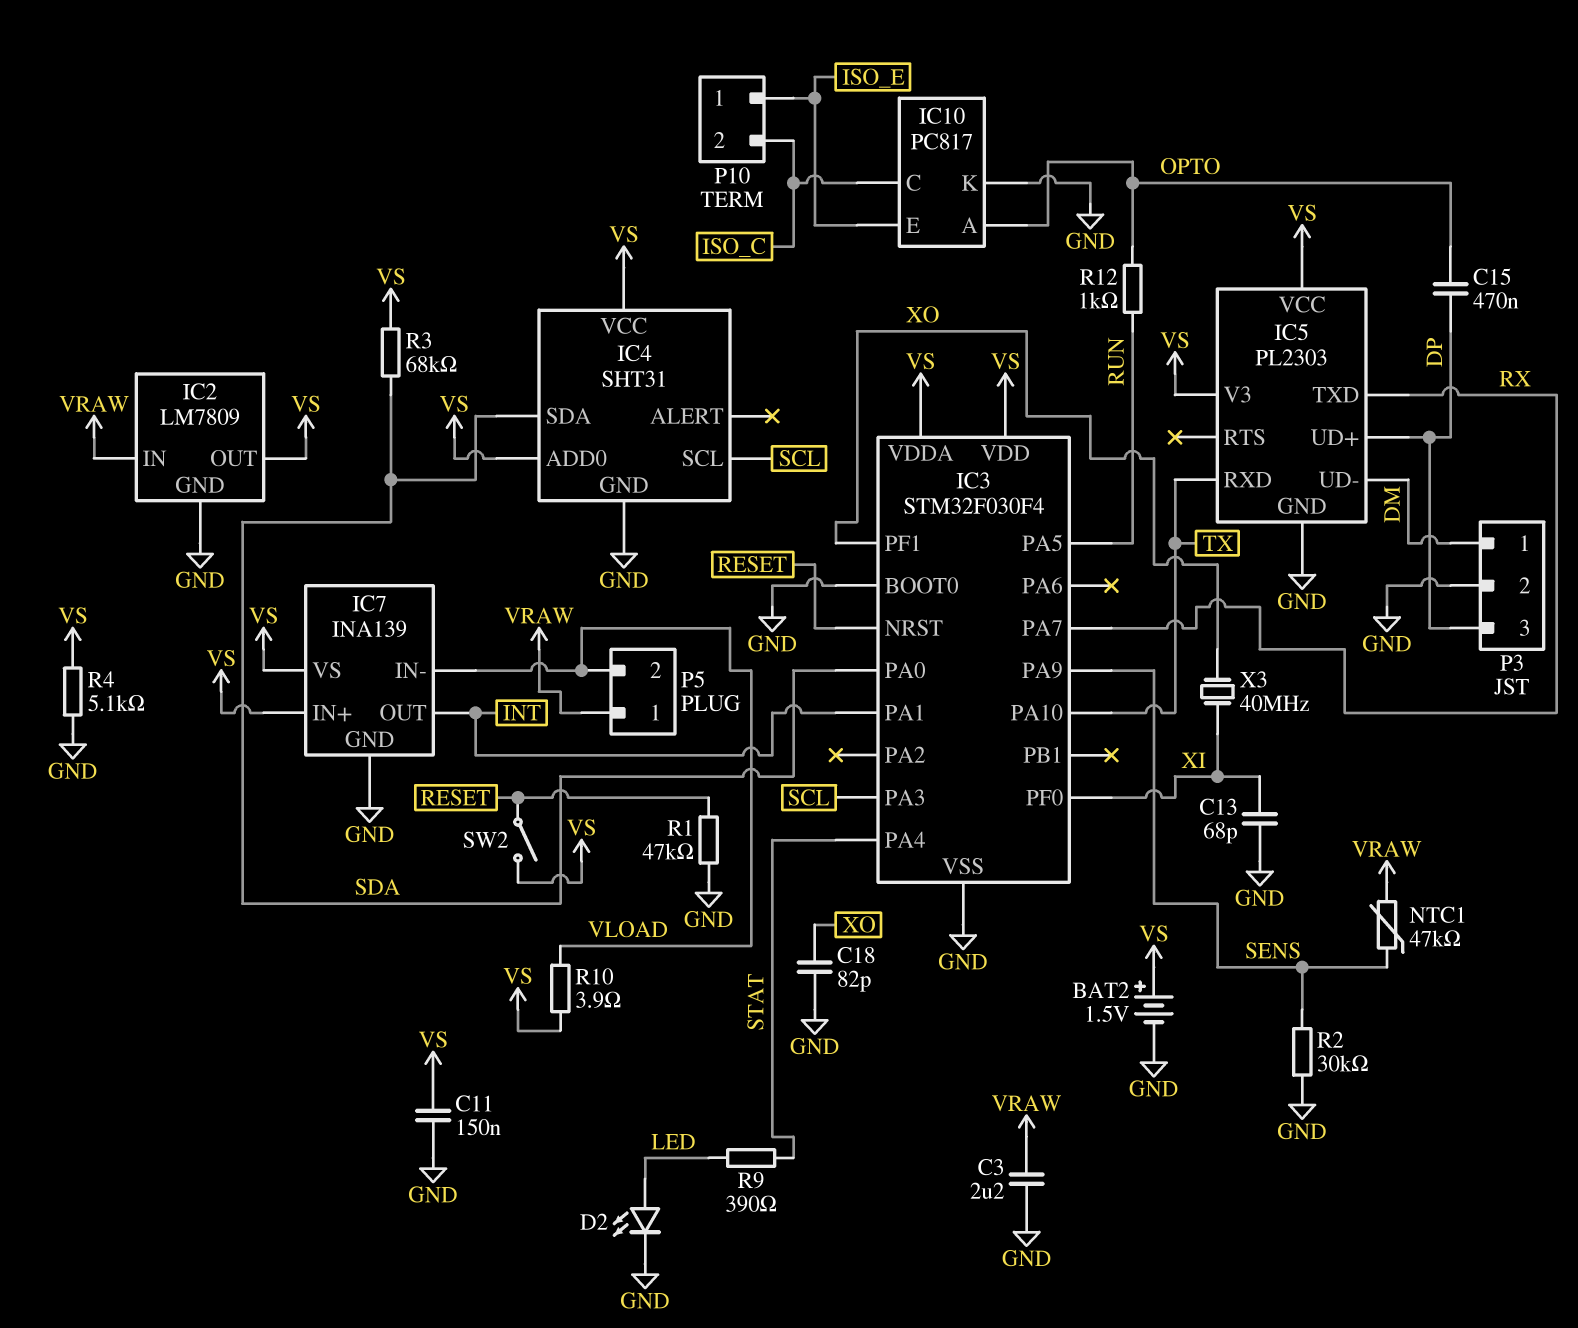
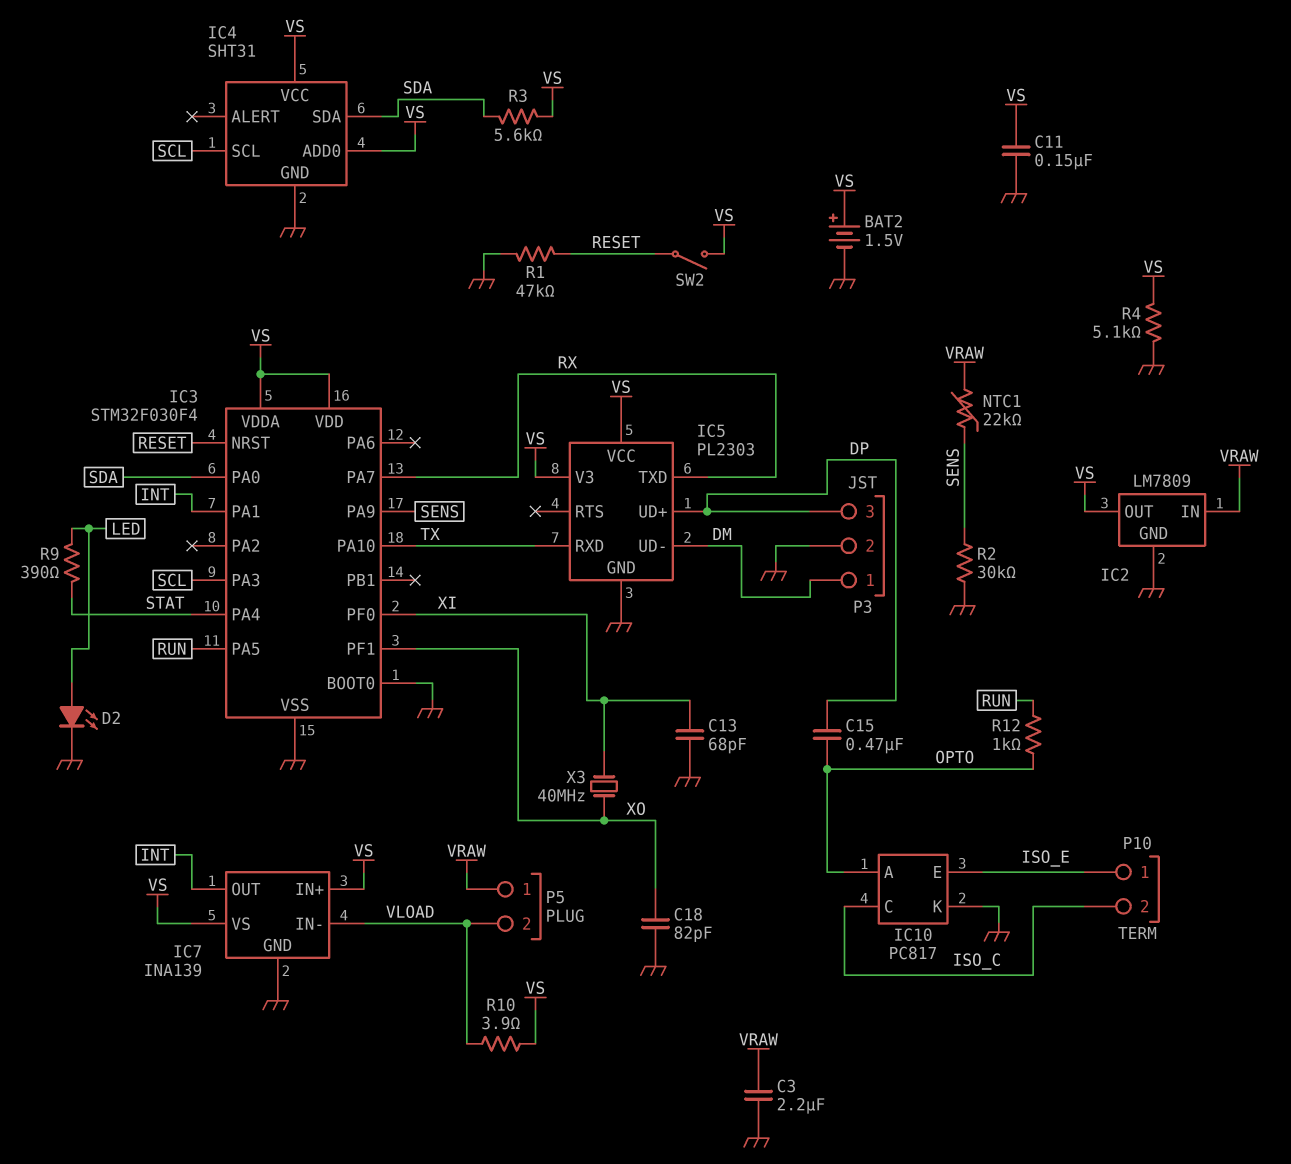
NTC1: 47k (SENS, VRAW) -> 22k (SENS, VRAW)
R3: 68k (SDA, VS) -> 5.6k (SDA, VS)

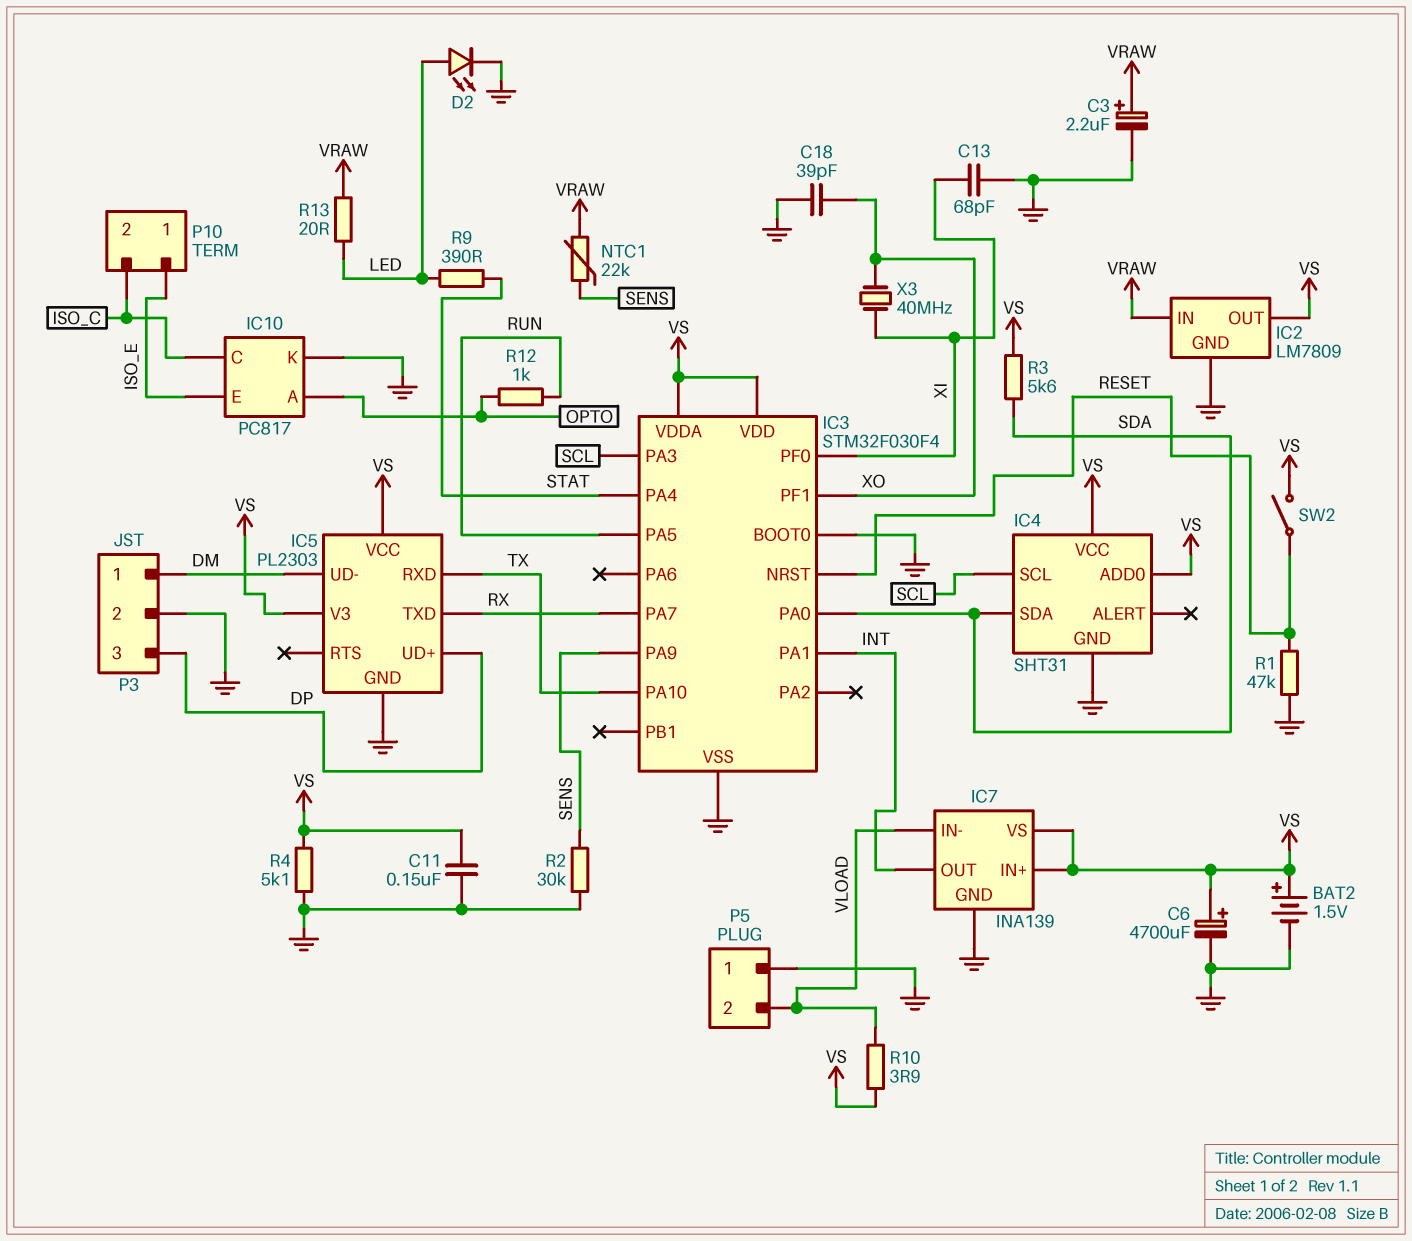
C3: 2.2uF (GND, VRAW) -> 2.2uF (plus VRAW, minus GND)
C6: none -> 4700uF (plus VS, minus GND)
C15: 470nF (DP, OPTO) -> none
C18: 82pF (GND, XO) -> 39pF (GND, XO)
P5 pin 1: VRAW -> GND
R13: none -> 20 (LED, VRAW)

